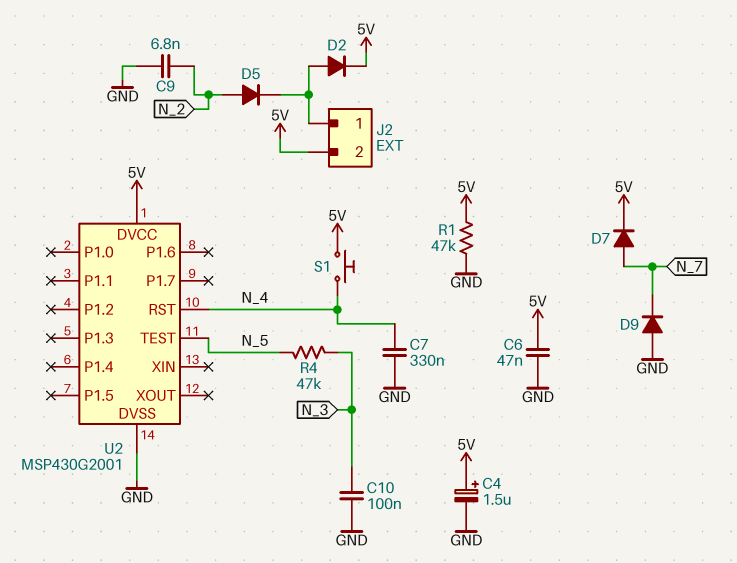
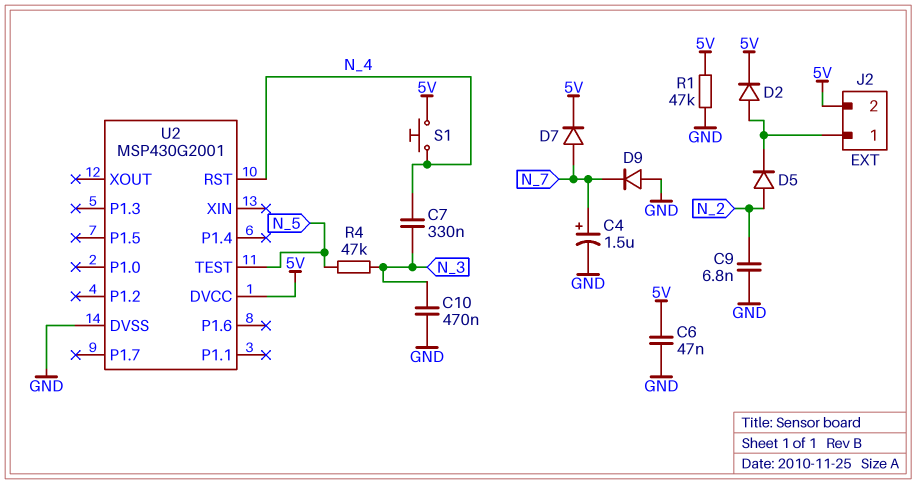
C4: 1.5uF (plus 5V, minus GND) -> 1.5uF (plus N_7, minus GND)
C7: 330nF (GND, N_4) -> 330nF (N_3, N_4)
C10: 100nF (GND, N_3) -> 470nF (GND, N_3)

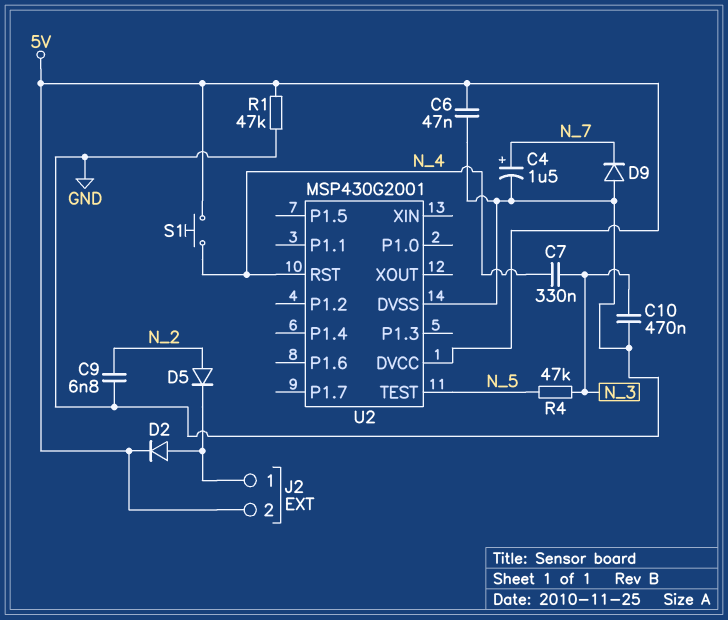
D7: diode (A N_7, K 5V) -> none

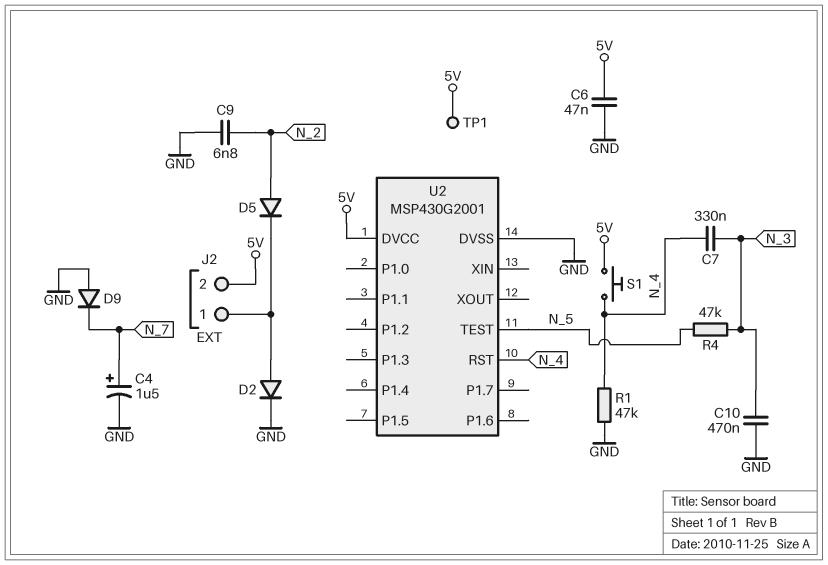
D2: diode (A J2/1, K 5V) -> diode (A J2/1, K GND)
R1: 47k (5V, GND) -> 47k (GND, N_4)
TP1: none -> test point (5V)

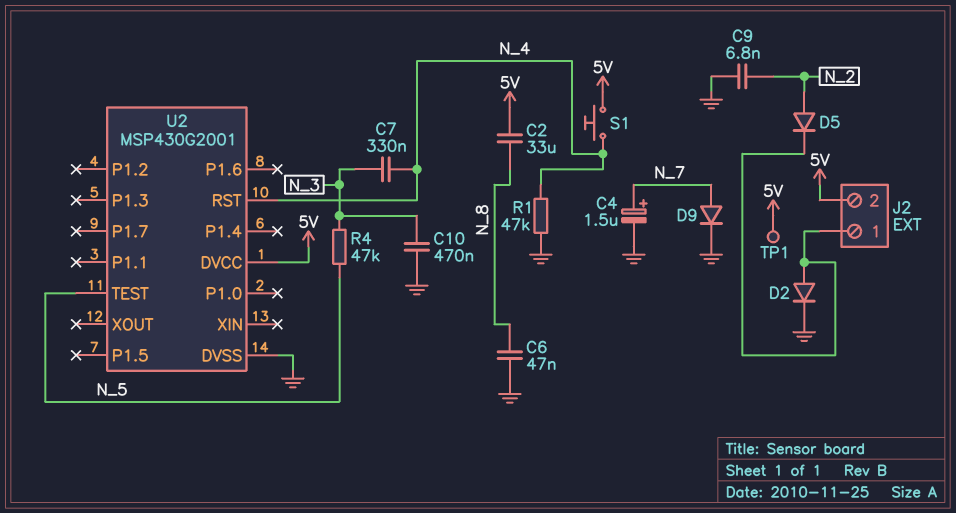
C2: none -> 33uF (5V, N_8)
C6: 47nF (5V, GND) -> 47nF (GND, N_8)
D9: diode (A GND, K N_7) -> diode (A N_7, K GND)

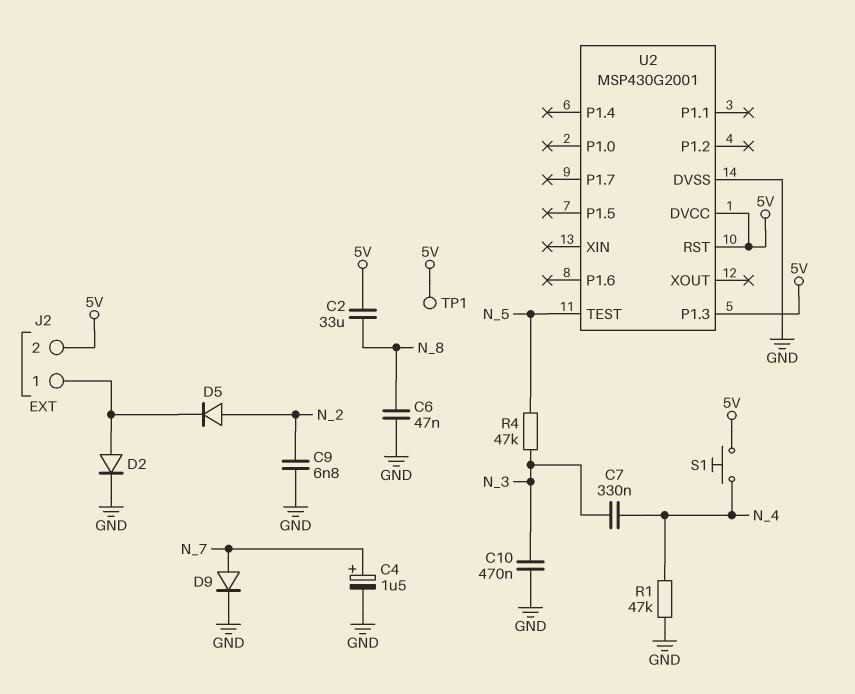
U2 pin P1.3: none -> 5V
U2 pin RST: N_4 -> 5V

